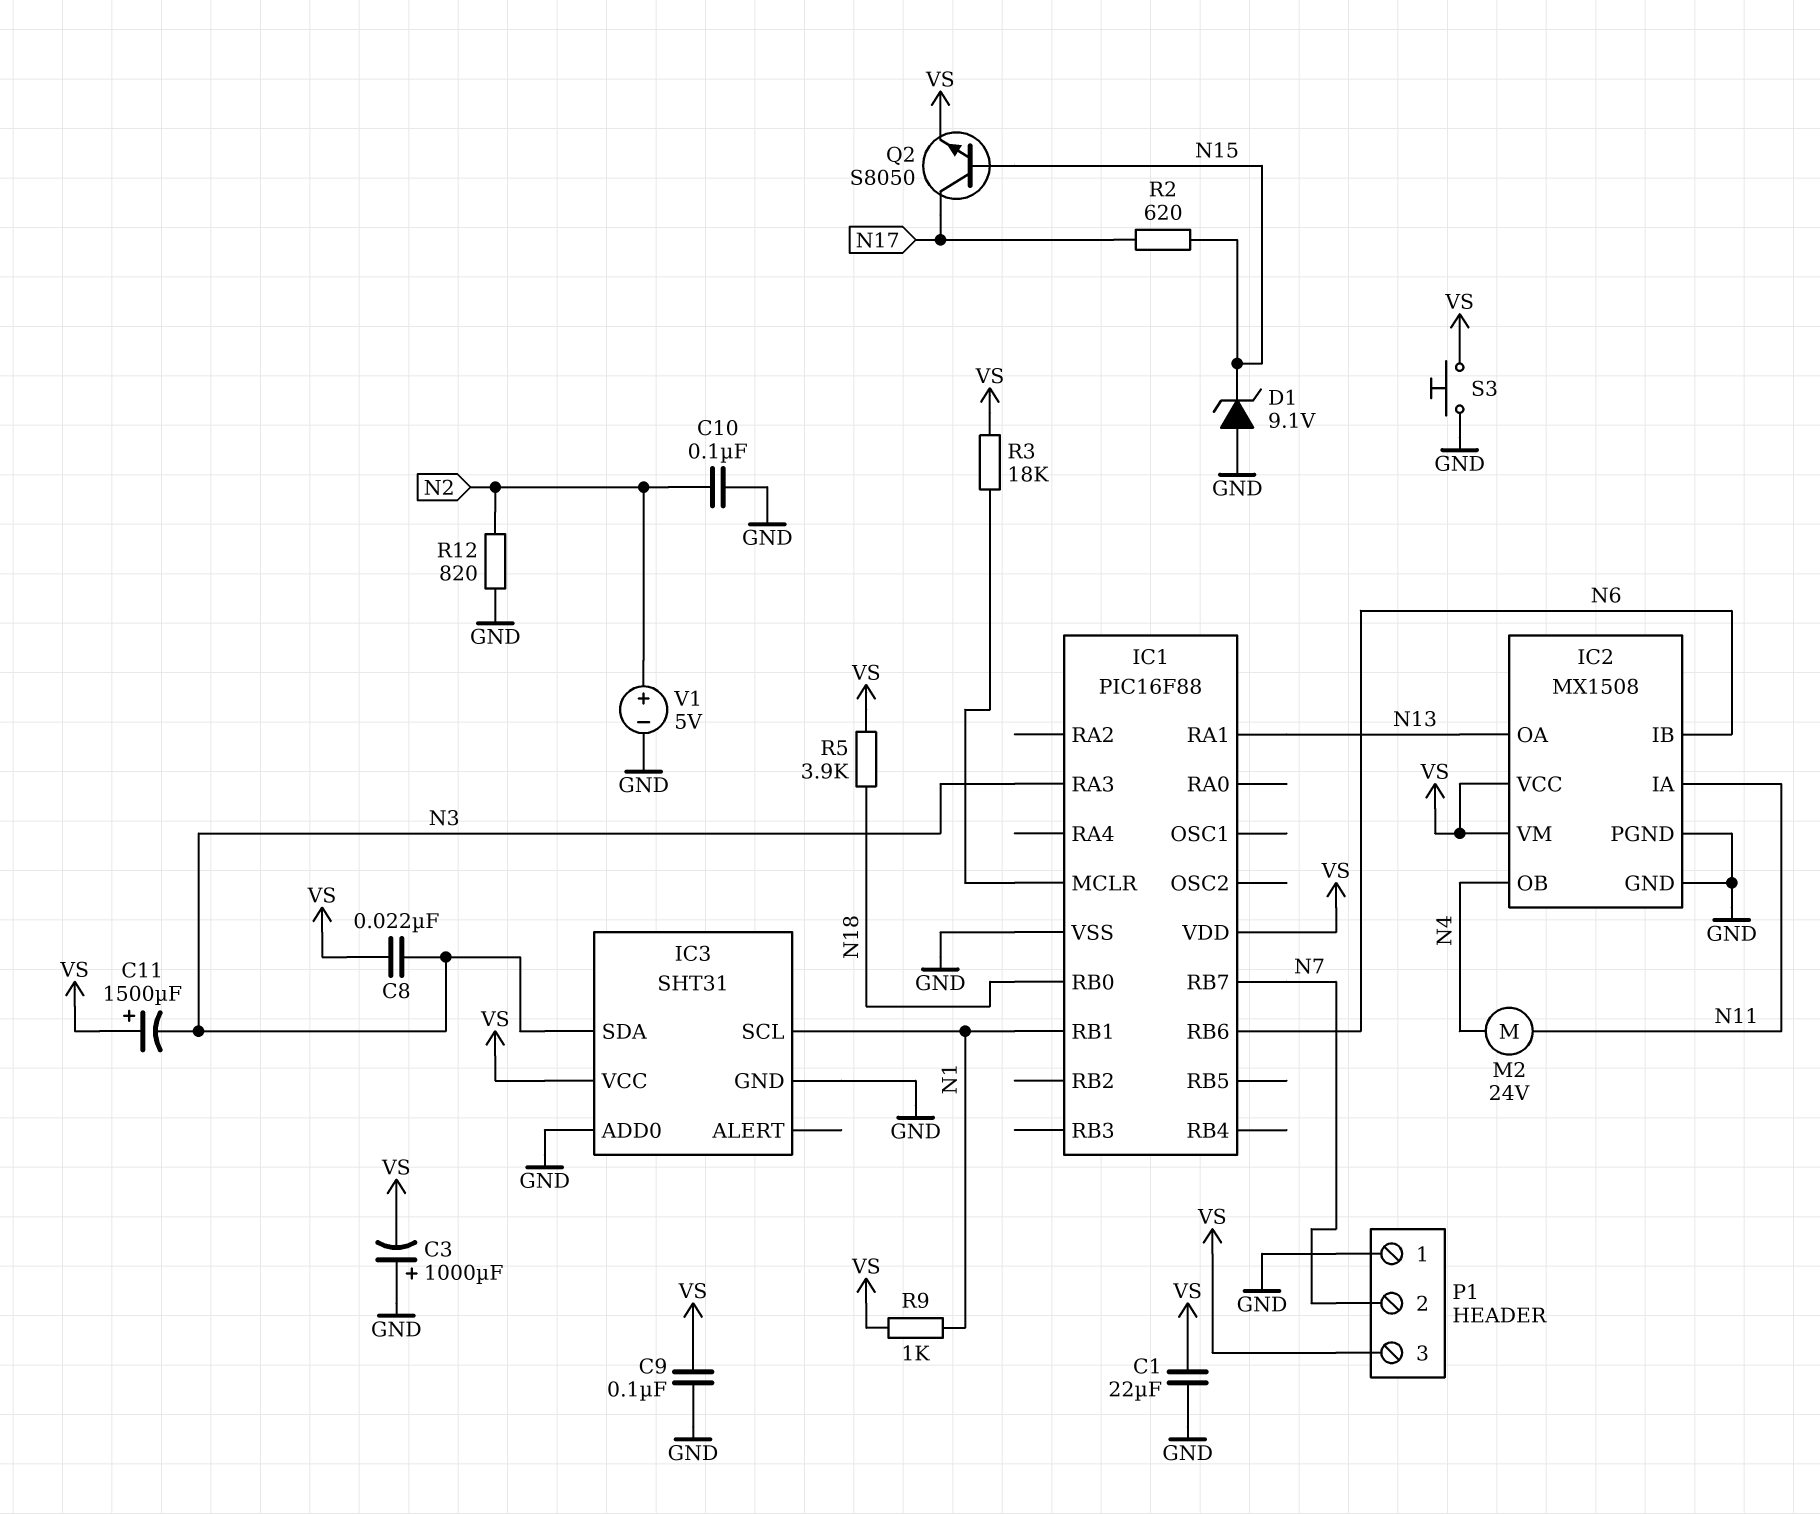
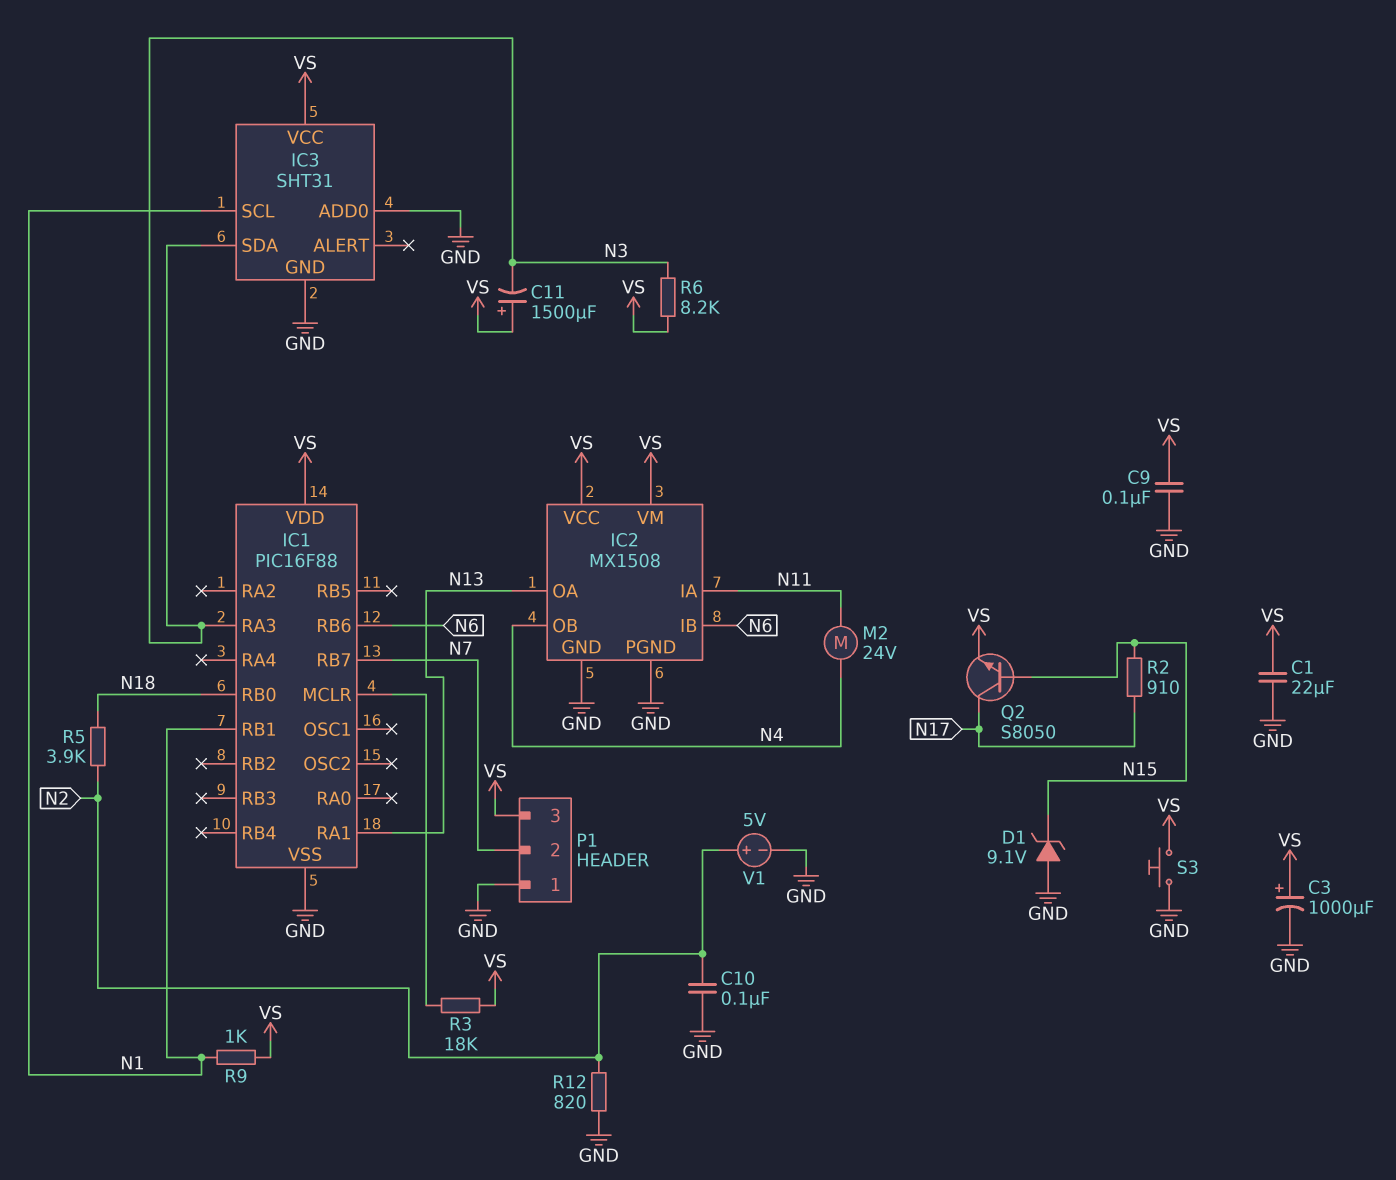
C3: 1000uF (plus GND, minus VS) -> 1000uF (plus VS, minus GND)
C8: 22nF (N3, VS) -> none
R2: 620 (N15, N17) -> 910 (N15, N17)
R5: 3.9k (N18, VS) -> 3.9k (N2, N18)
R6: none -> 8.2k (N3, VS)

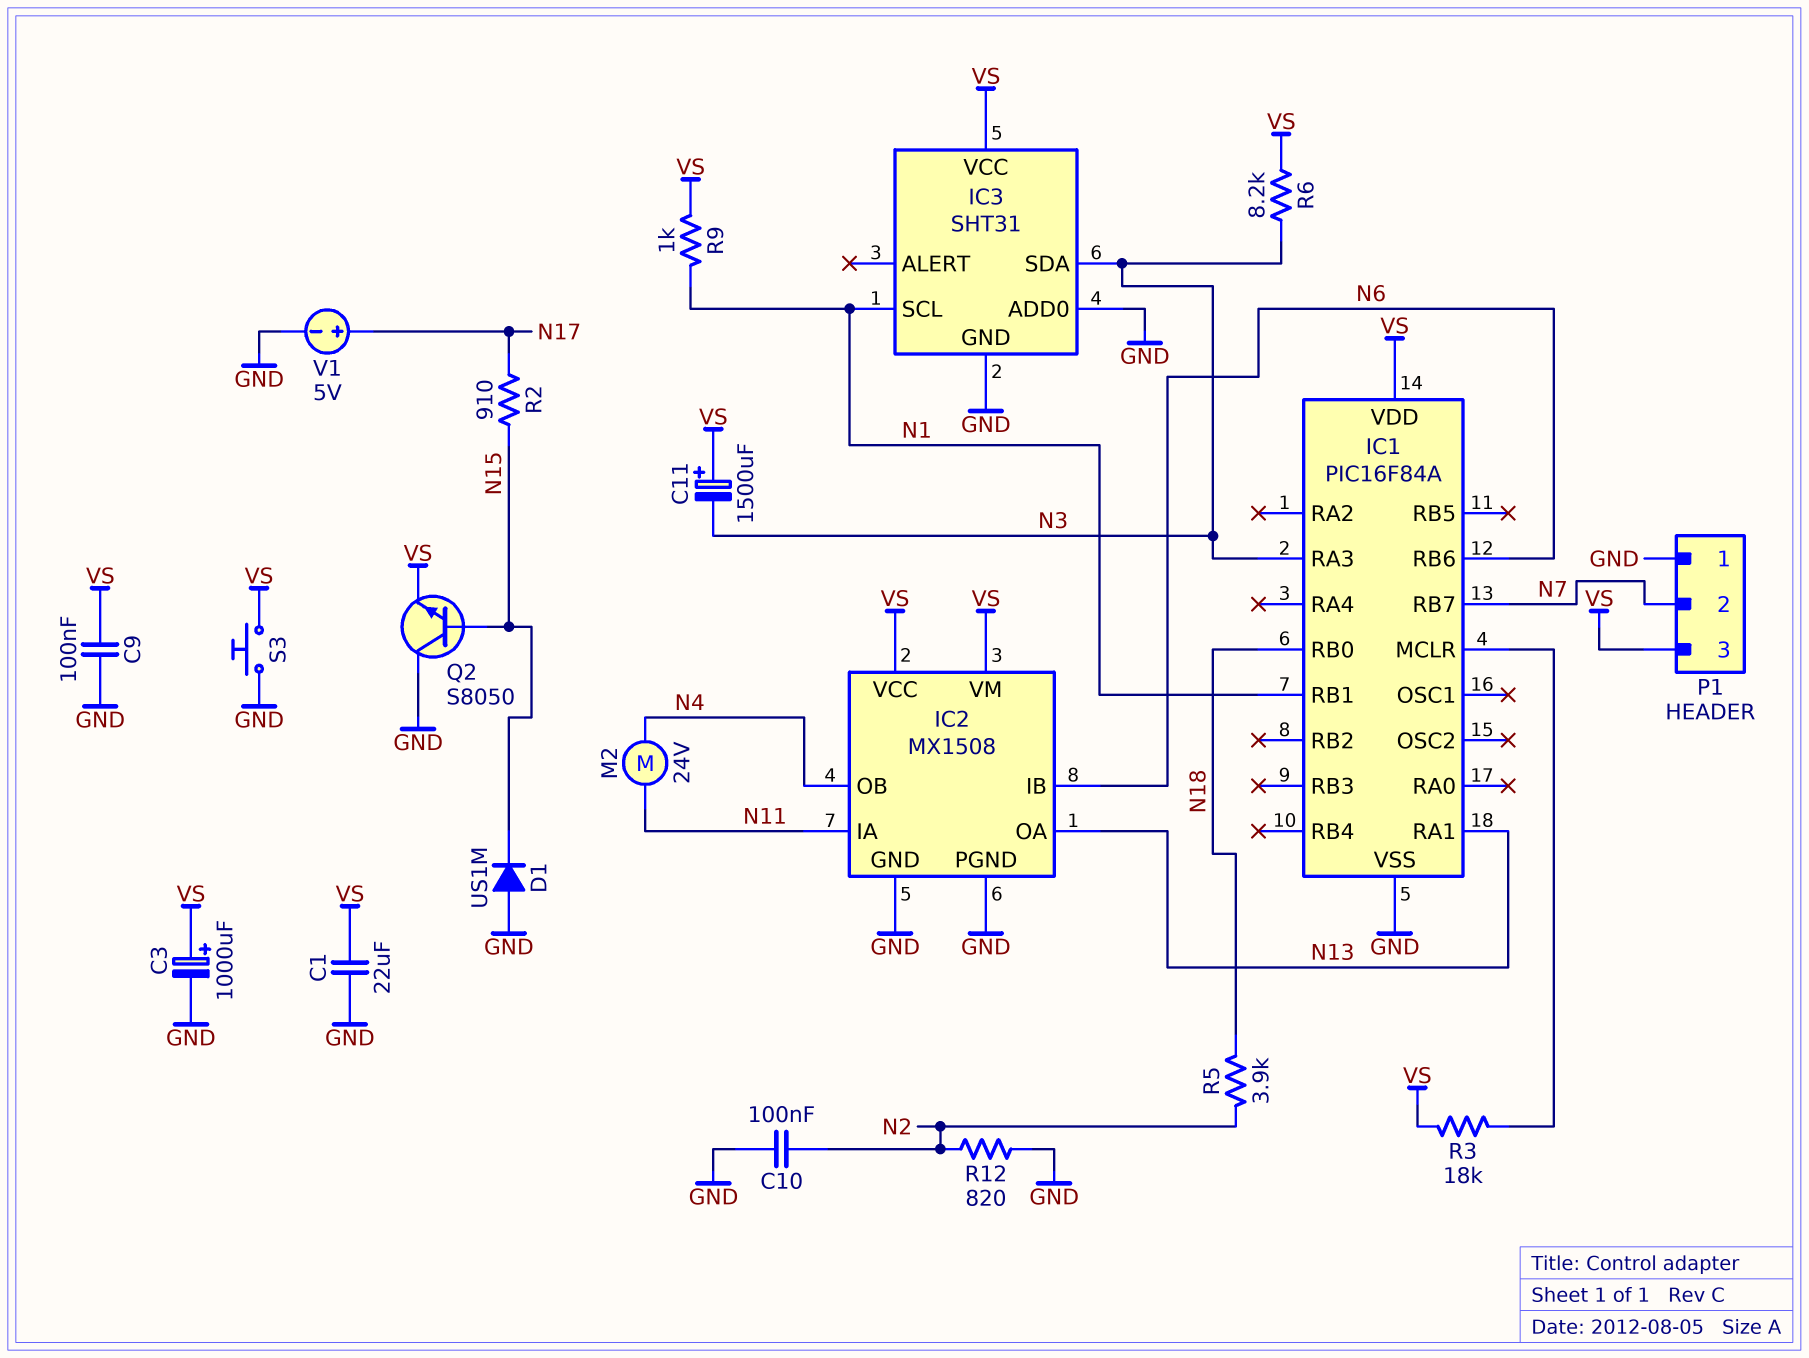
D1: zener 9.1V (A GND, K N15) -> diode US1M (A GND, K N15)
IC1: PIC16F88 -> PIC16F84A
Q2: NPN S8050 (B N15, C N17, E VS) -> NPN S8050 (B N15, C GND, E VS)
V1: 5V (plus N2, minus GND) -> 5V (plus N17, minus GND)

